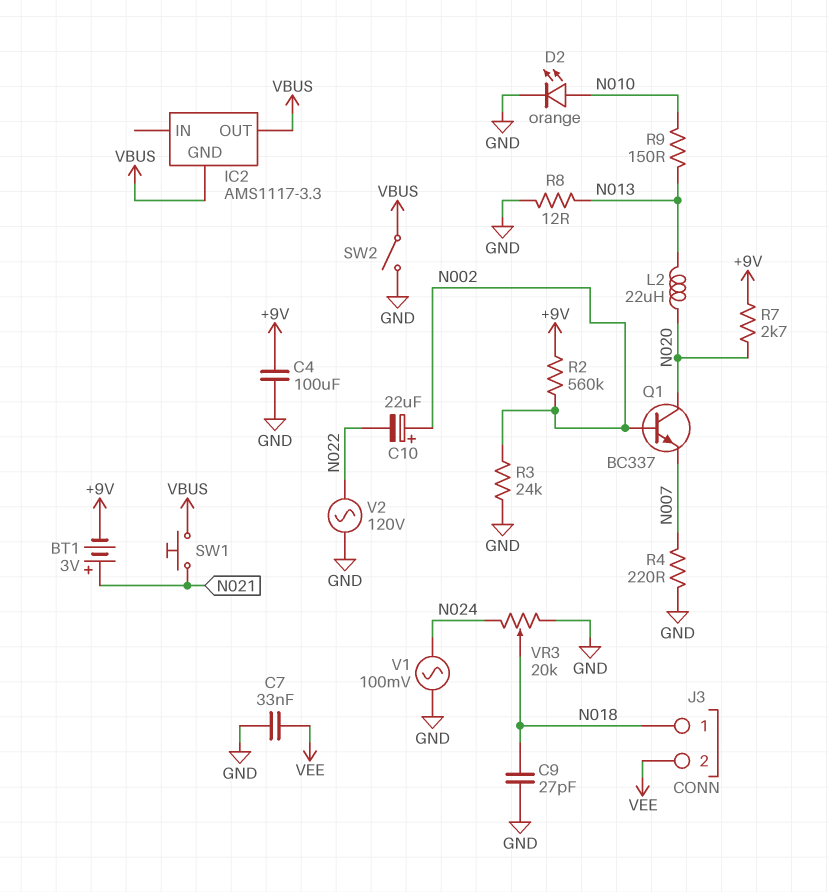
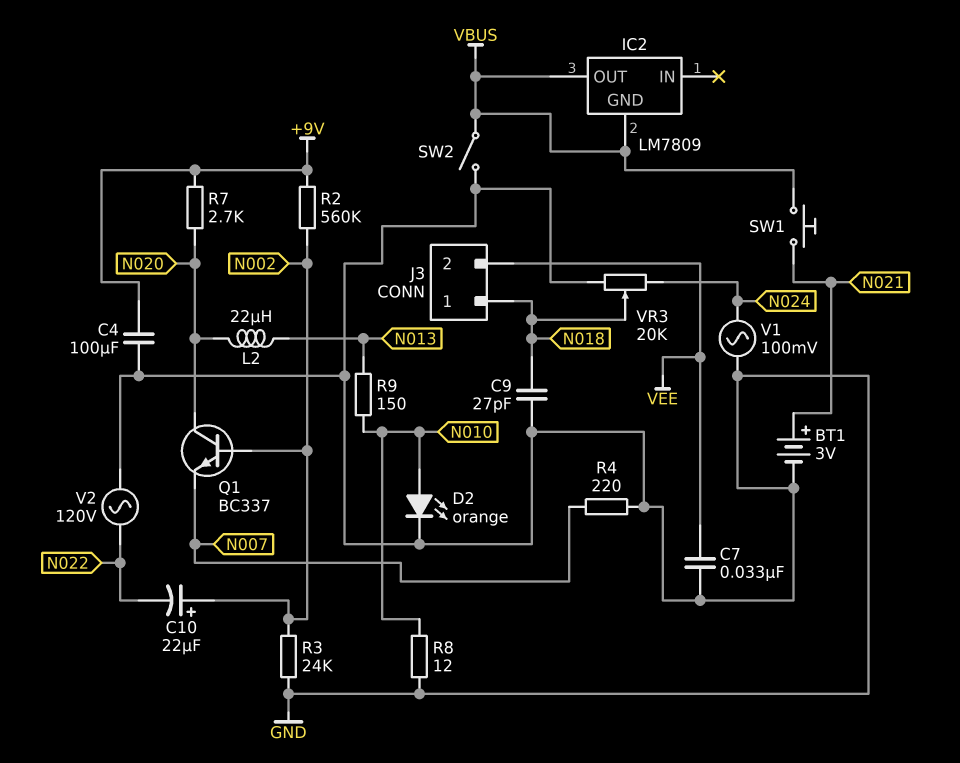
BT1: 3V (plus N021, minus +9V) -> 3V (plus N021, minus GND)
IC2: AMS1117-3.3 -> LM7809
R8: 12 (GND, N013) -> 12 (GND, N010)

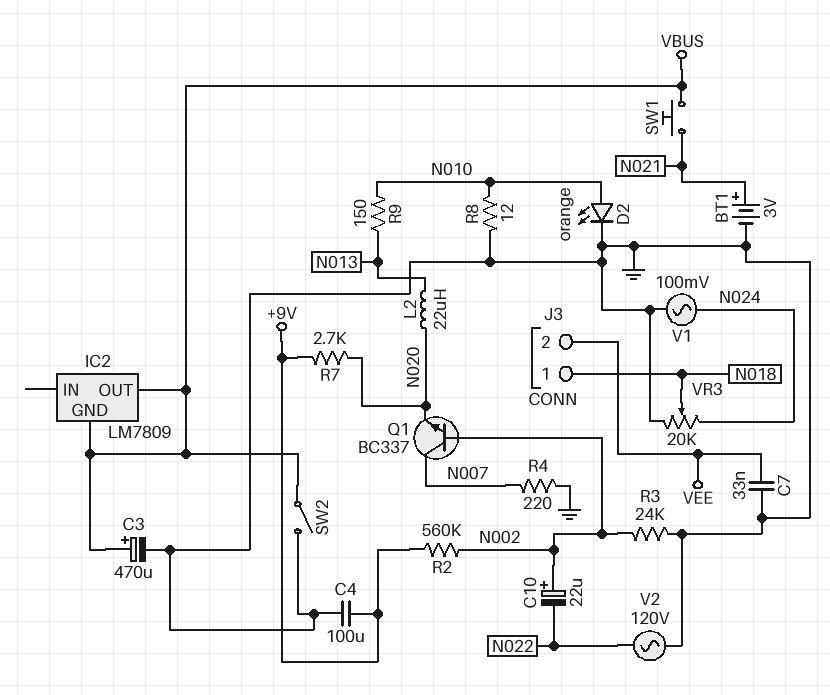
C3: none -> 470uF (plus VBUS, minus GND)
C9: 27pF (GND, N018) -> none
Q1: NPN BC337 (B N002, C N020, E N007) -> NPN BC337 (B N002, C N007, E N020)

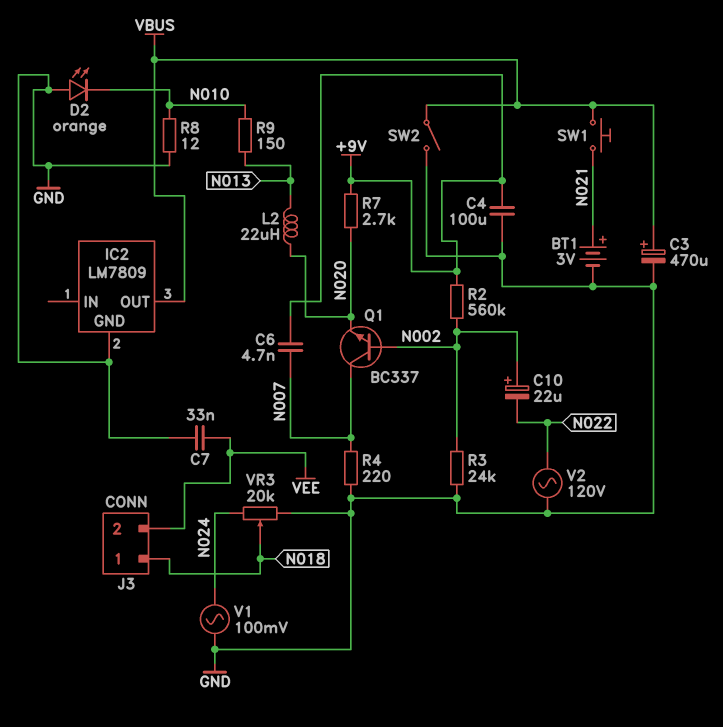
C6: none -> 4.7nF (+9V, N007)
D2: LED orange (A N010, K GND) -> LED orange (A GND, K N010)
IC2 pin GND: VBUS -> GND

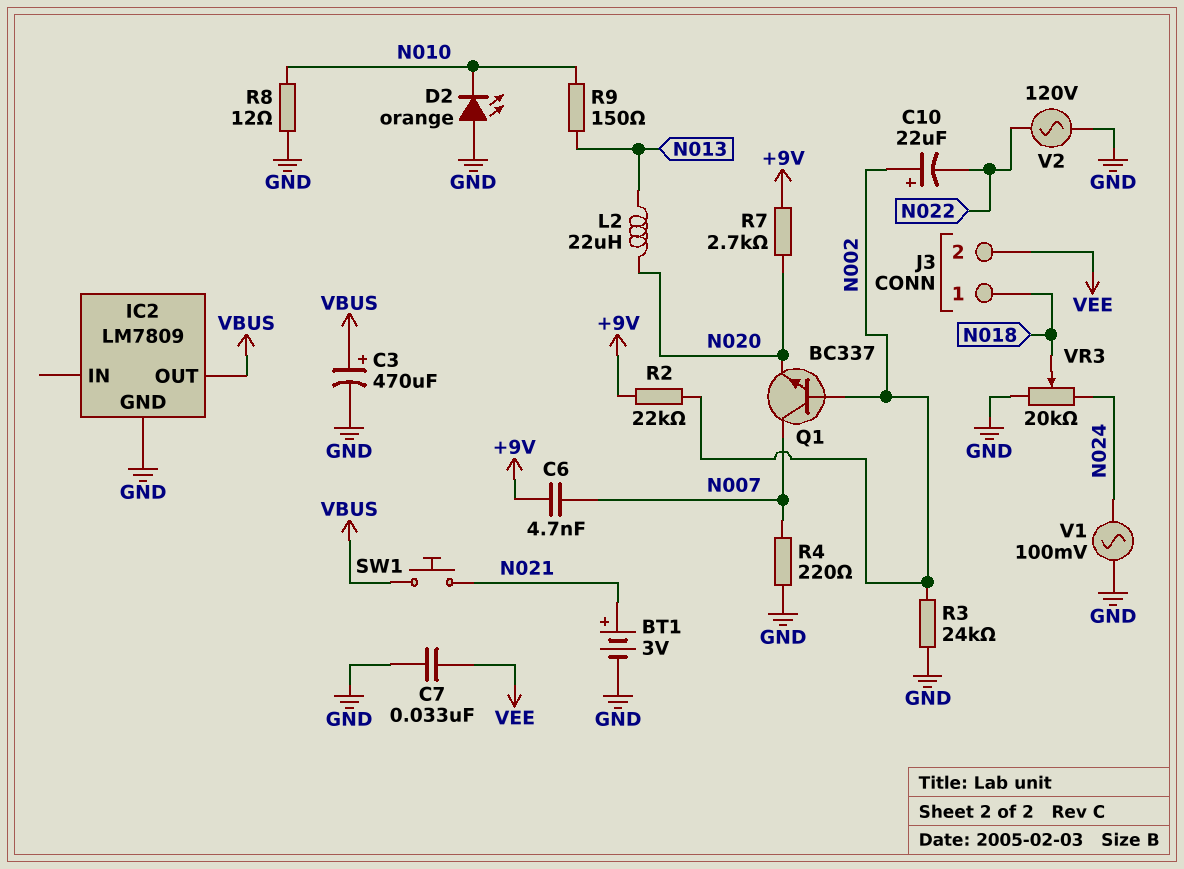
C4: 100uF (+9V, GND) -> none
R2: 560k (+9V, N002) -> 22k (+9V, N002)
SW2: switch (GND, VBUS) -> none

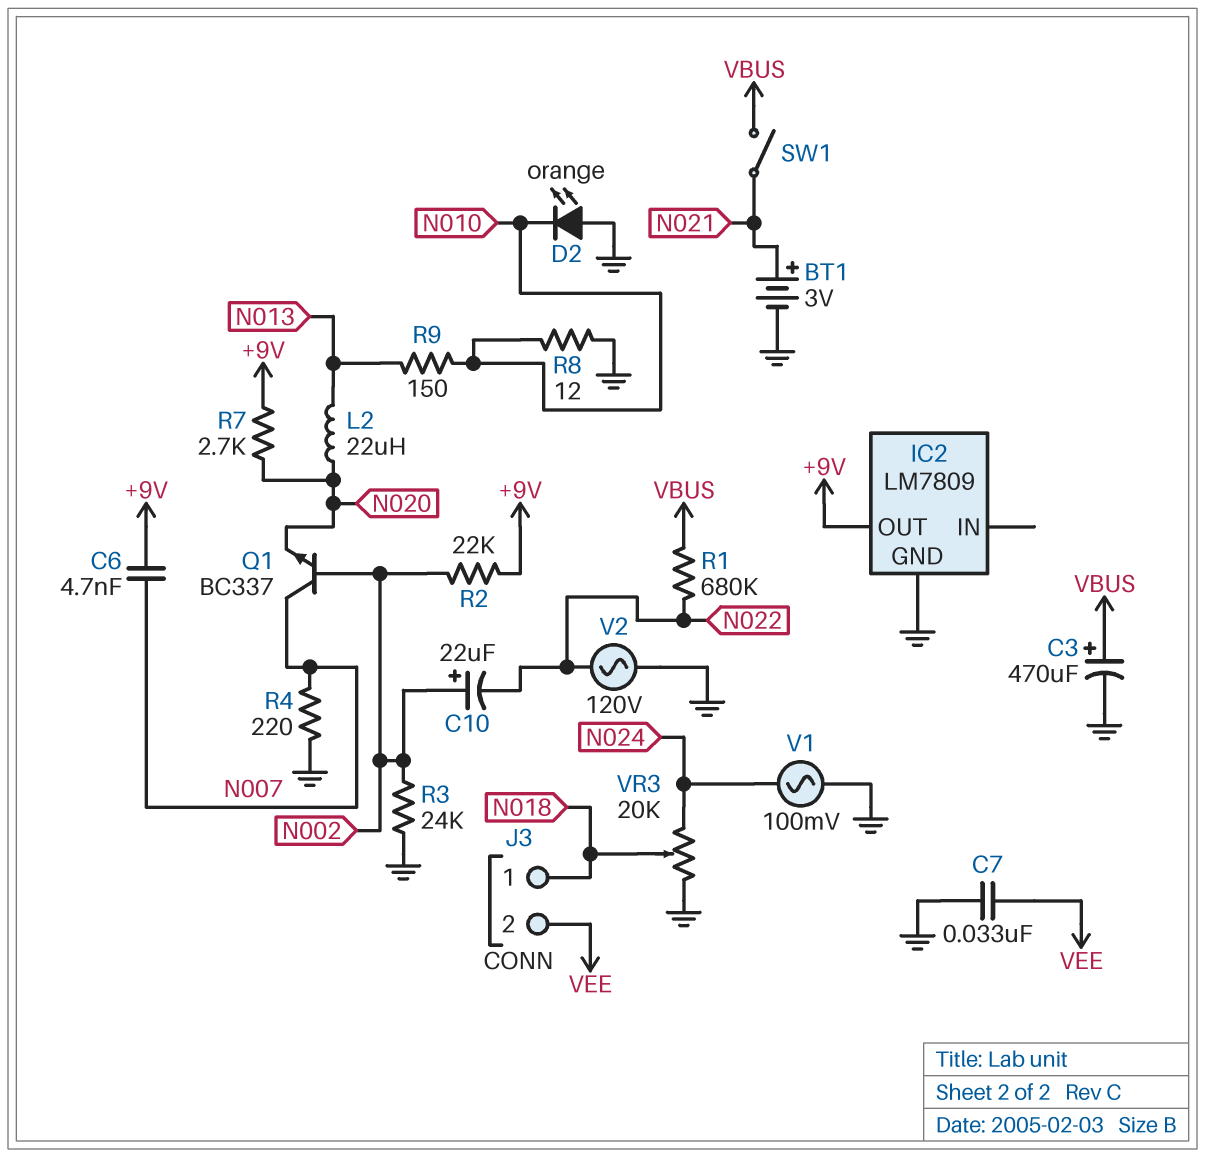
IC2 pin OUT: VBUS -> +9V
R1: none -> 680k (N022, VBUS)
SW1: button (N021, VBUS) -> switch (N021, VBUS)

